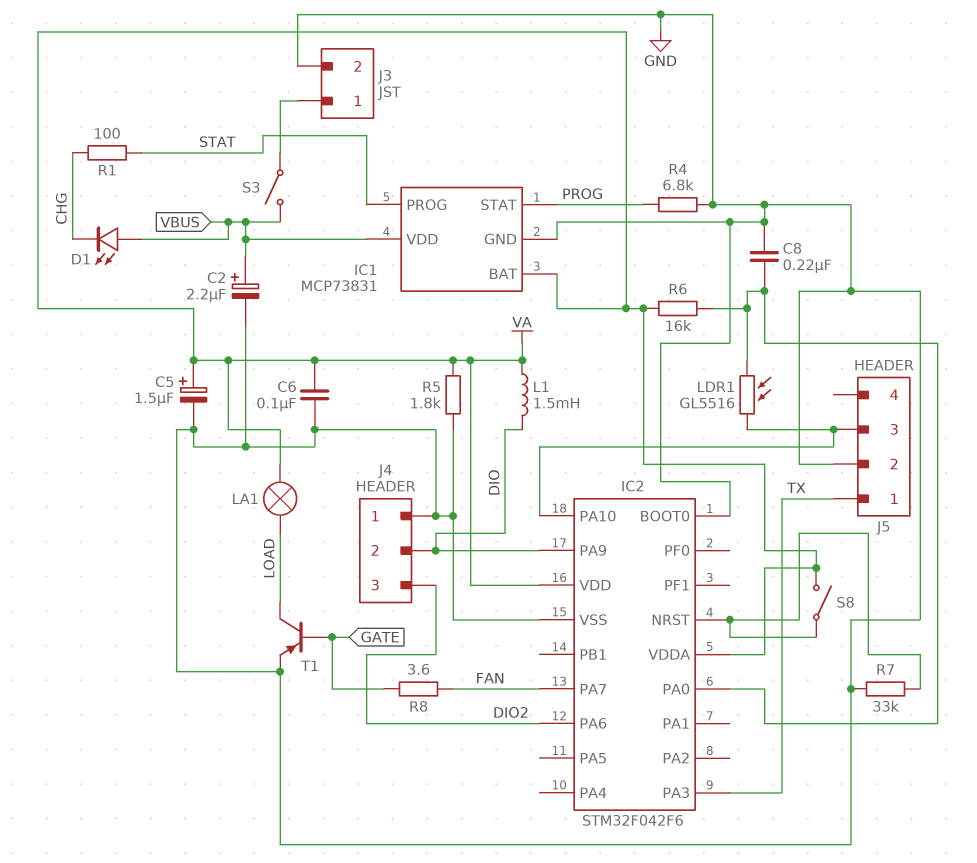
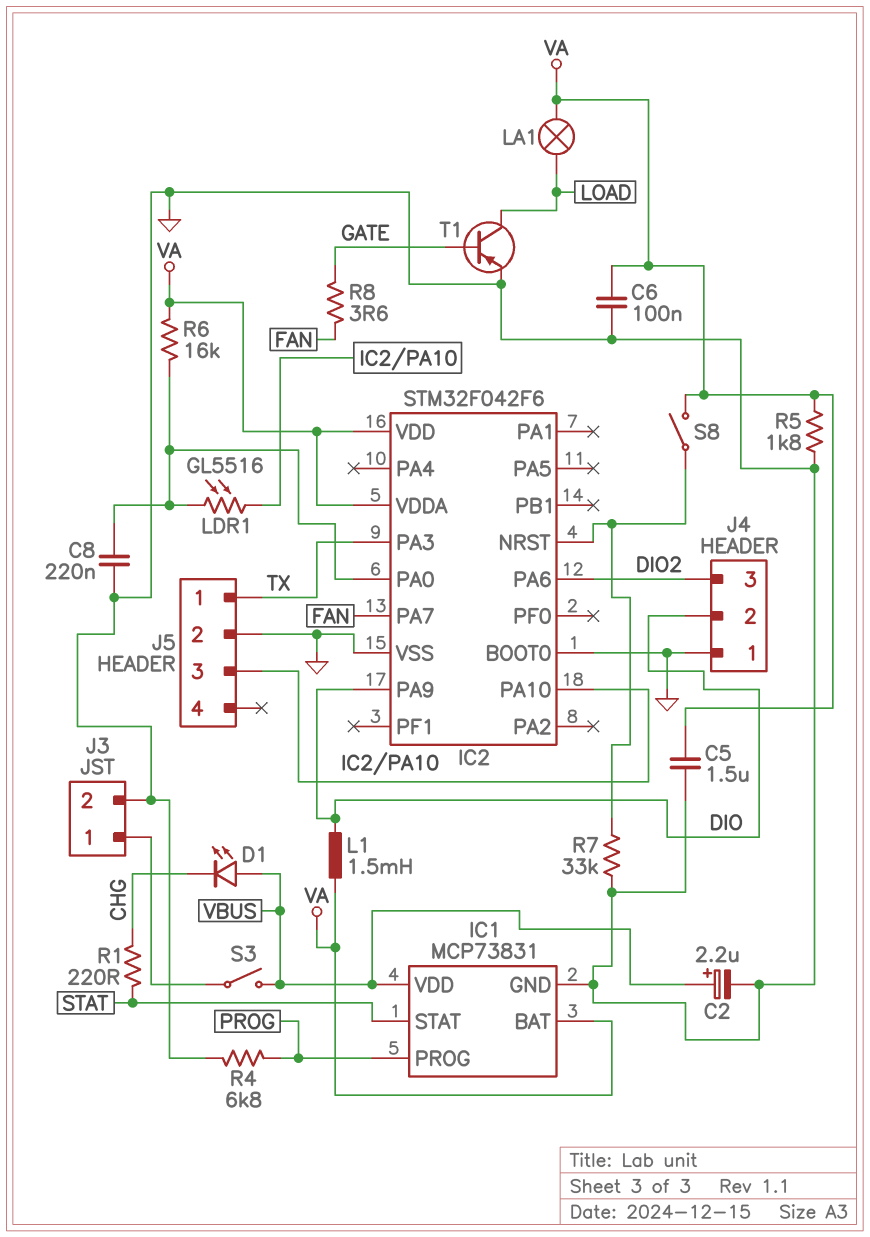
C5: 1.5uF (plus VA, minus GND) -> 1.5uF (GND, VA)
IC1 pin PROG: STAT -> PROG
IC1 pin STAT: PROG -> STAT
R1: 100 (CHG, STAT) -> 220 (CHG, STAT)

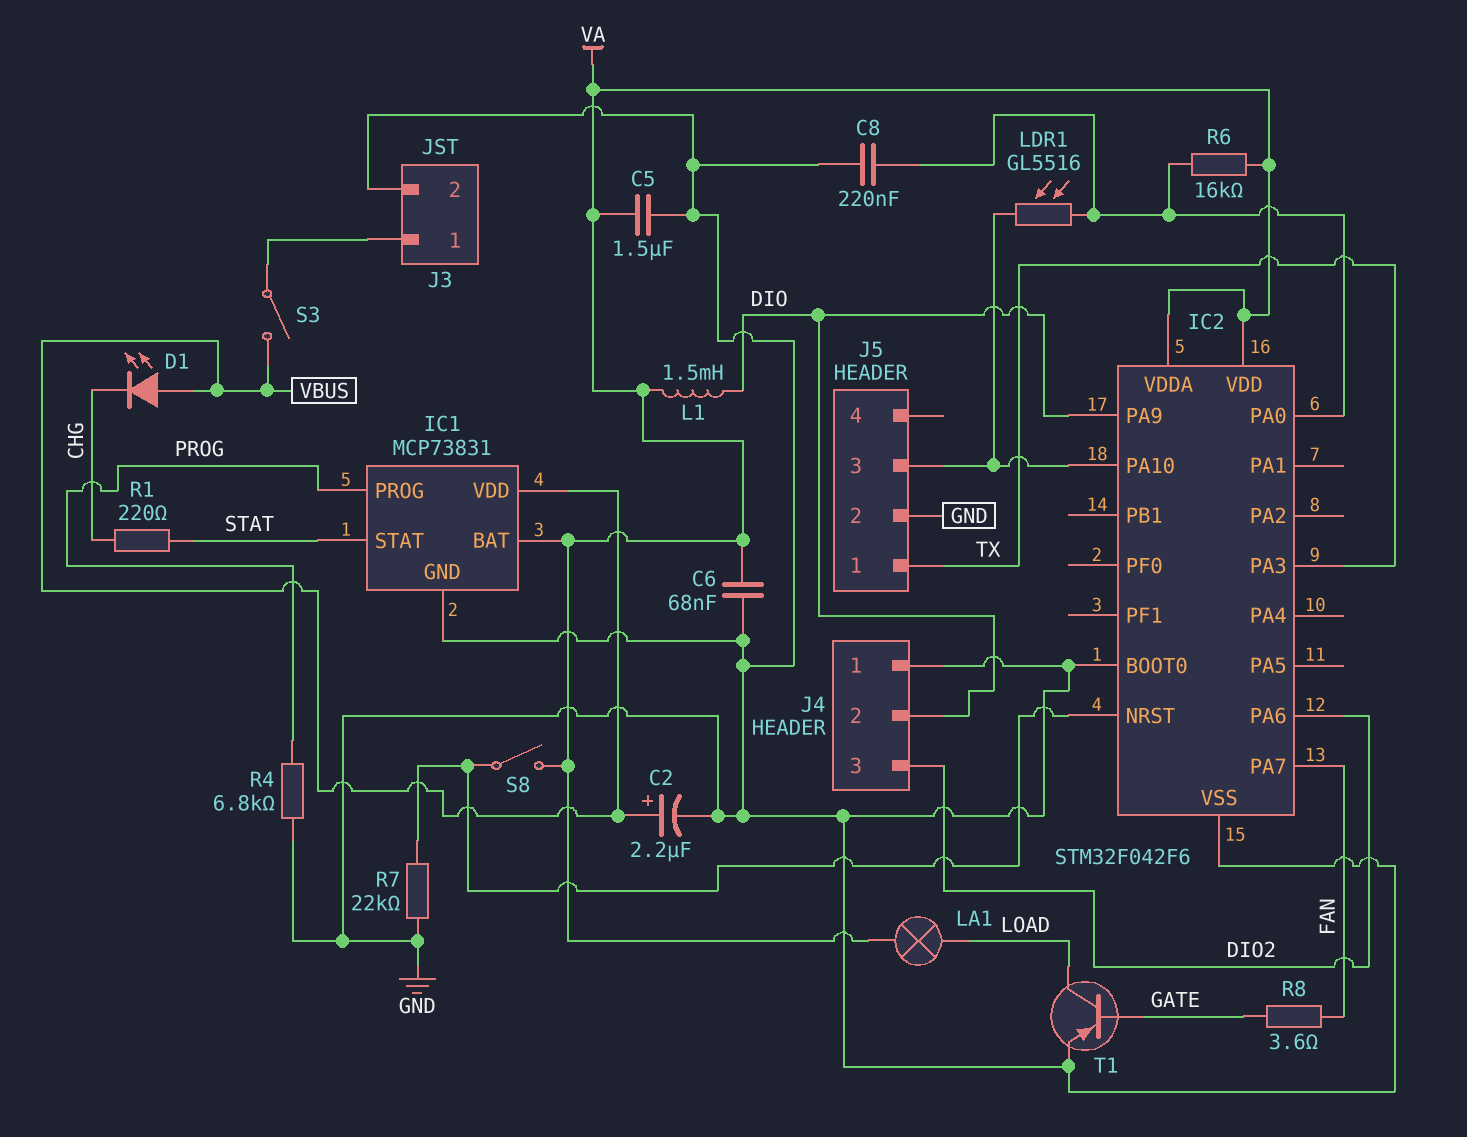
C6: 100nF (GND, VA) -> 68nF (GND, VA)
R5: 1.8k (GND, VA) -> none
R7: 33k (GND, IC2/NRST) -> 22k (GND, IC2/NRST)

